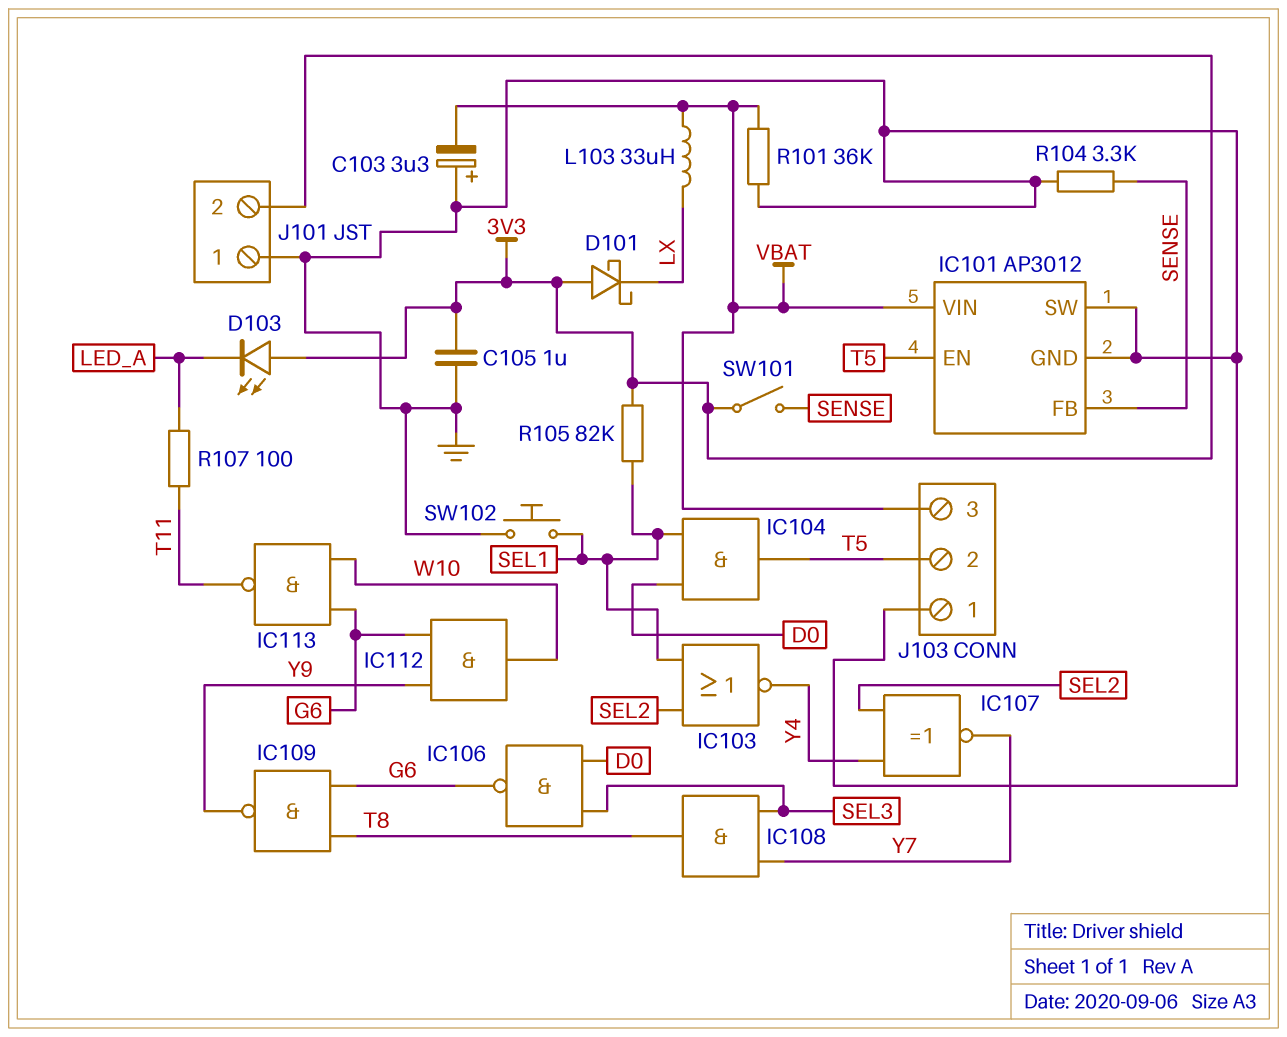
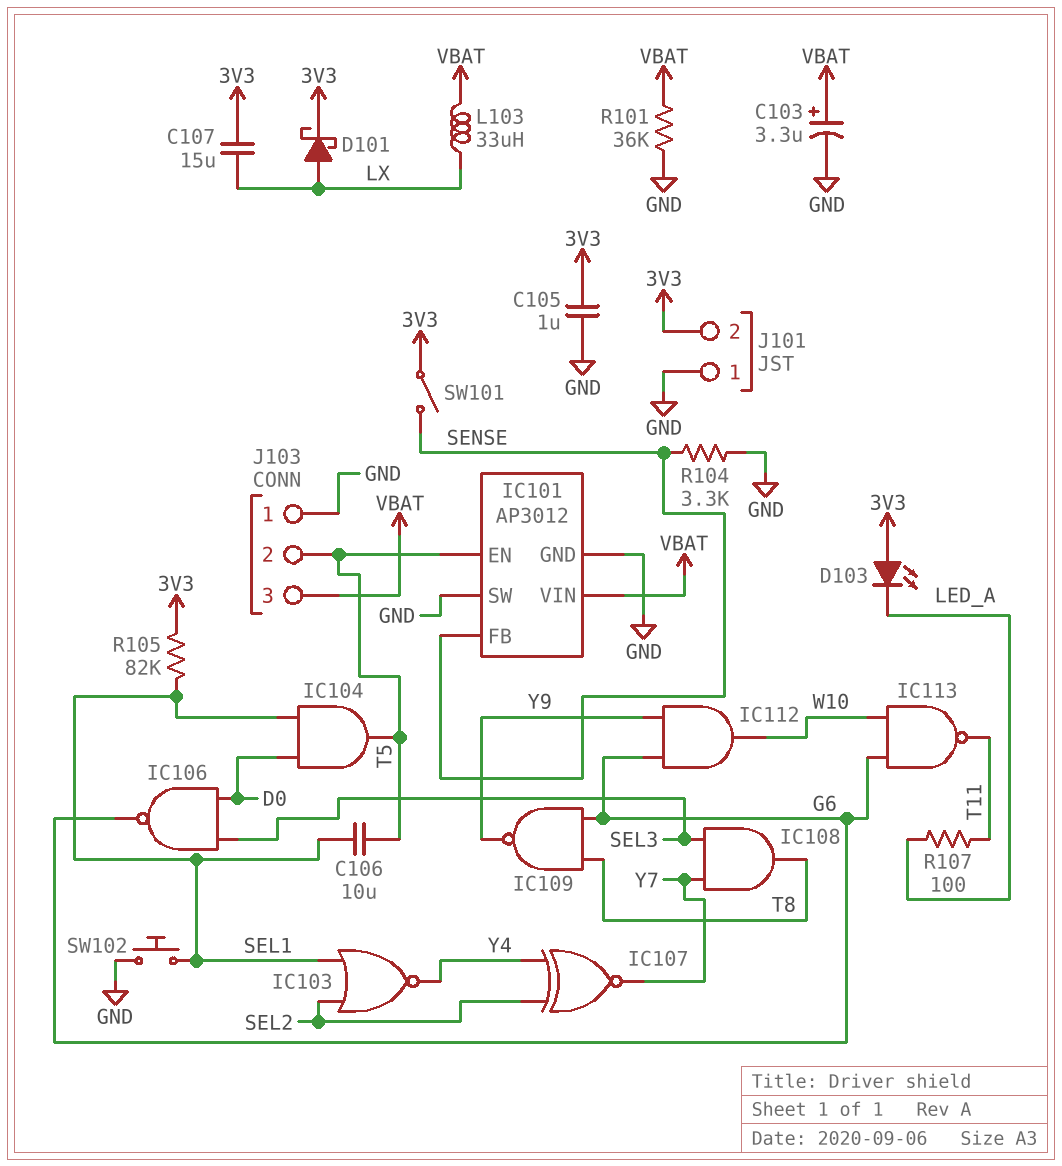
C103: 3.3uF (plus GND, minus VBAT) -> 3.3uF (plus VBAT, minus GND)
C106: none -> 10uF (SEL1, T5)
C107: none -> 15uF (3V3, LX)
D101: schottky (A 3V3, K LX) -> schottky (A LX, K 3V3)

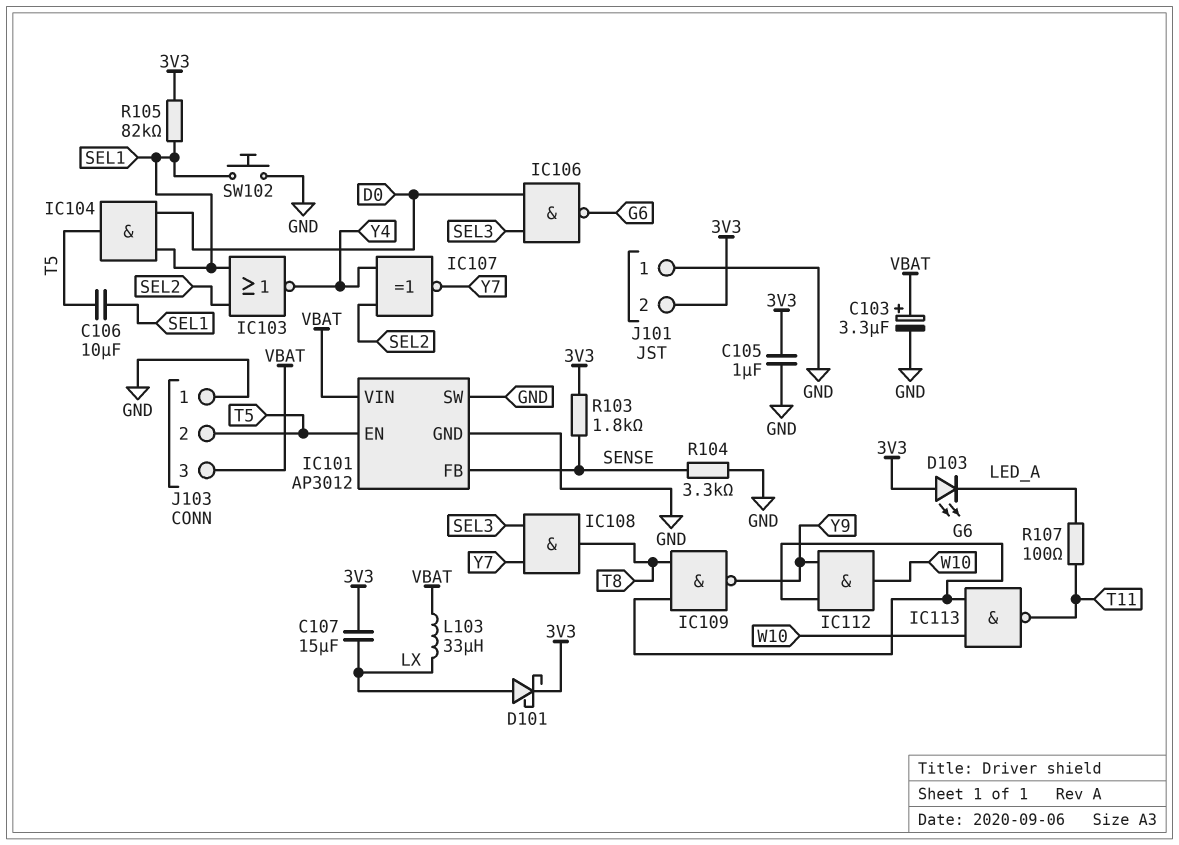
R101: 36k (GND, VBAT) -> none
R103: none -> 1.8k (3V3, SENSE)
SW101: switch (3V3, SENSE) -> none

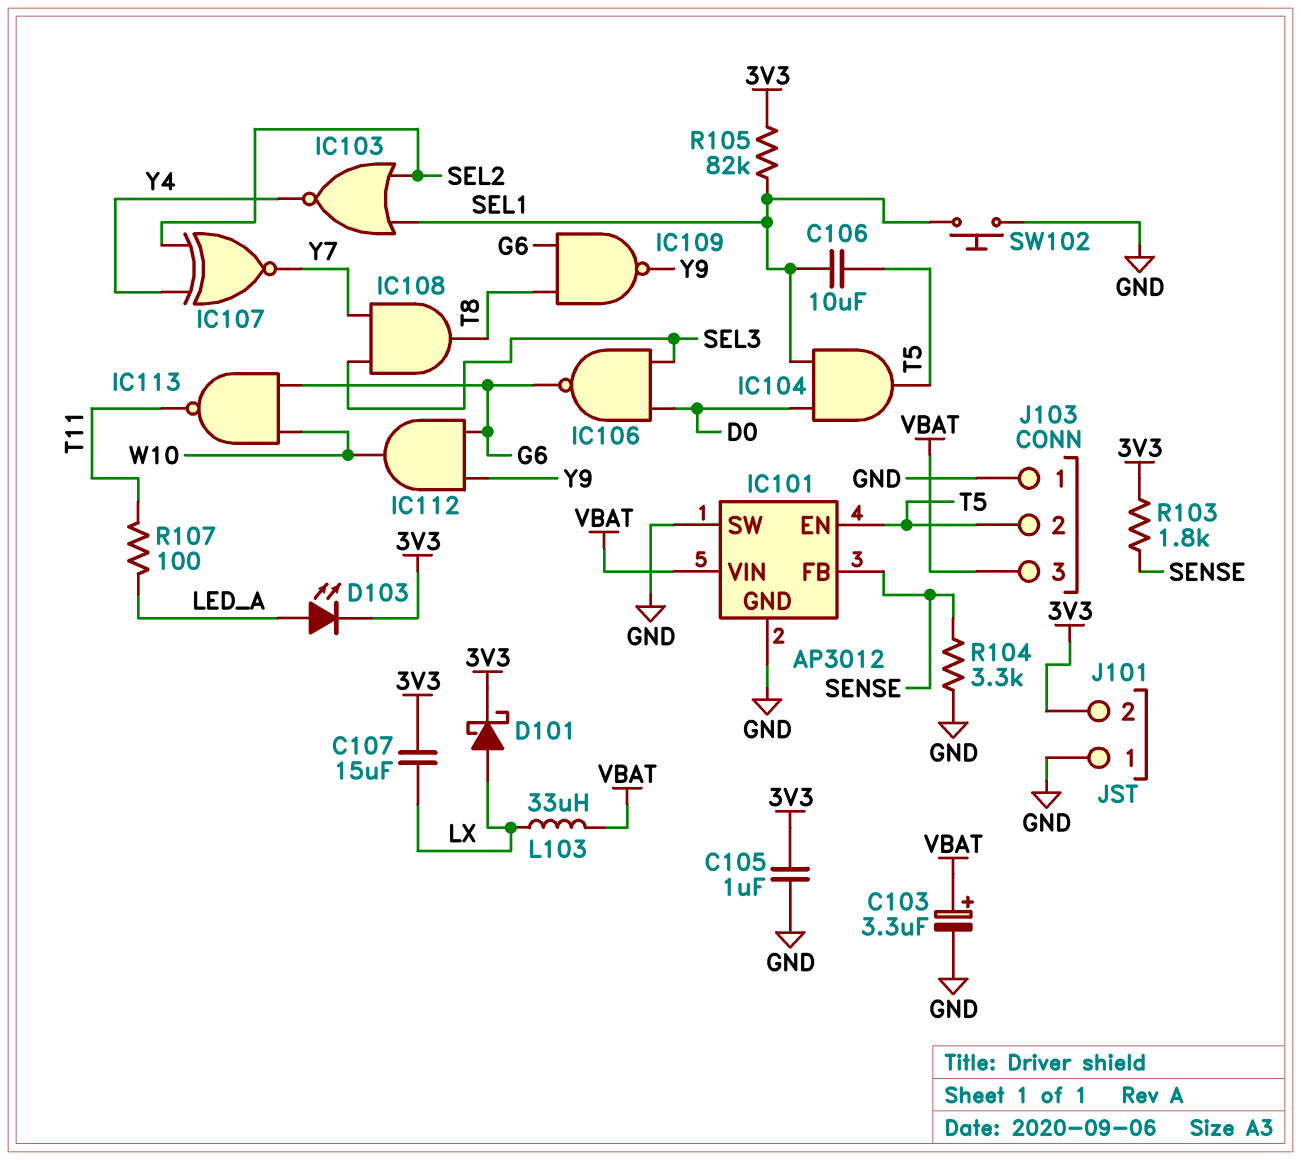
D103: LED (A 3V3, K LED_A) -> LED (A LED_A, K 3V3)

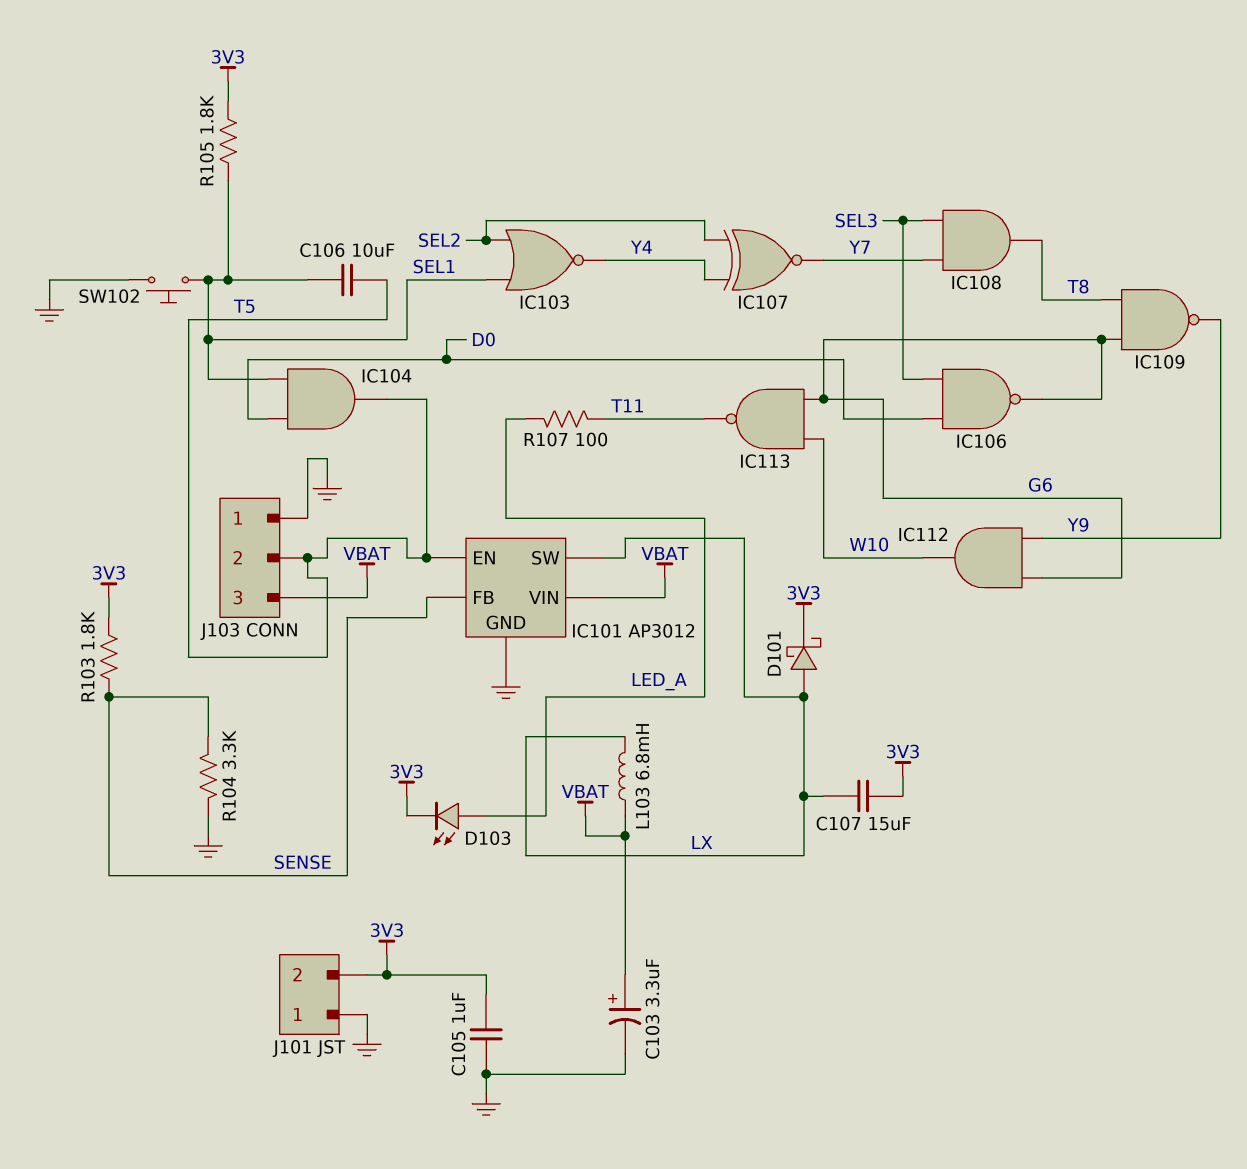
IC101 pin SW: GND -> LX
L103: 33uH (LX, VBAT) -> 6.8mH (LX, VBAT)
R105: 82k (3V3, SEL1) -> 1.8k (3V3, SEL1)

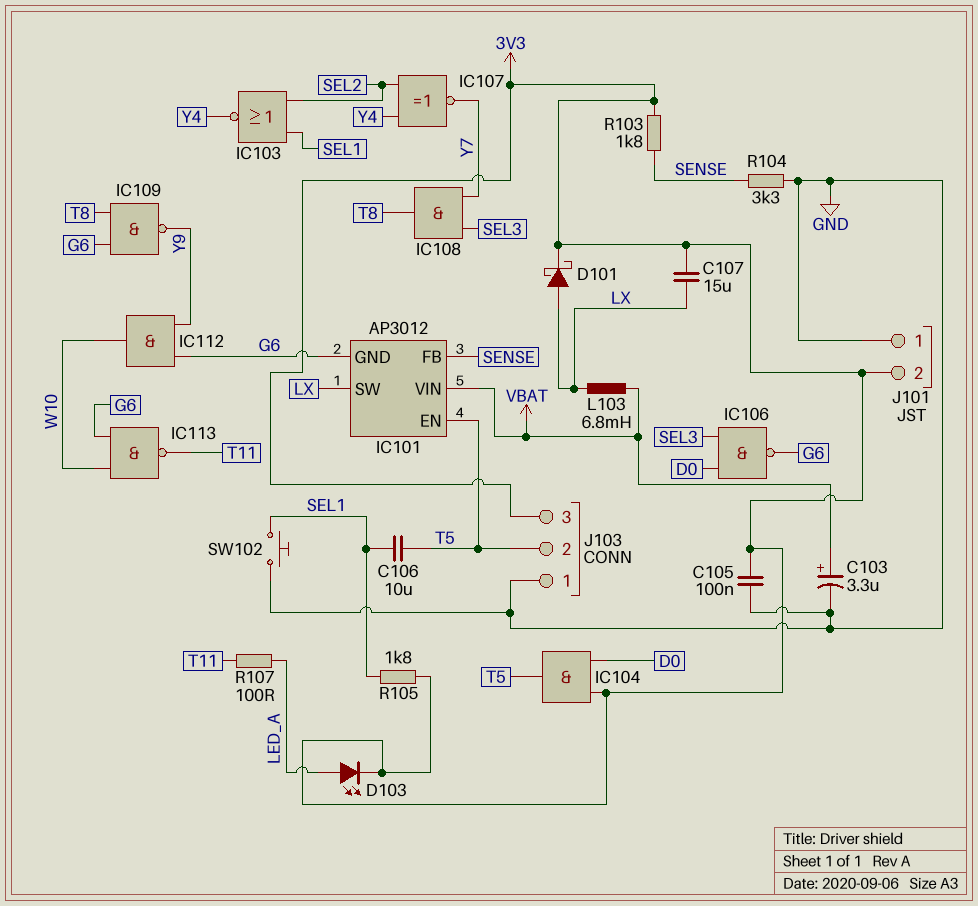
C105: 1uF (3V3, GND) -> 100nF (3V3, GND)
IC101 pin GND: GND -> G6
IC104: AND (in D0, in SEL1, out T5) -> AND (in 3V3, in D0, out T5)
J103 pin 3: VBAT -> 3V3

